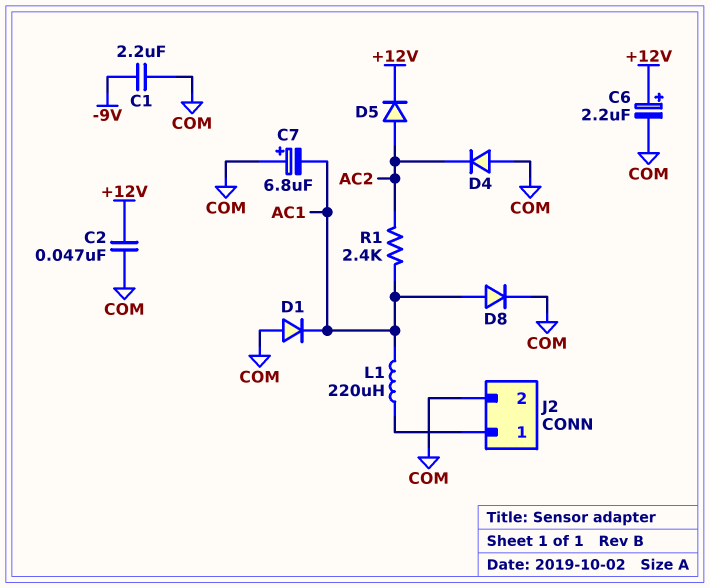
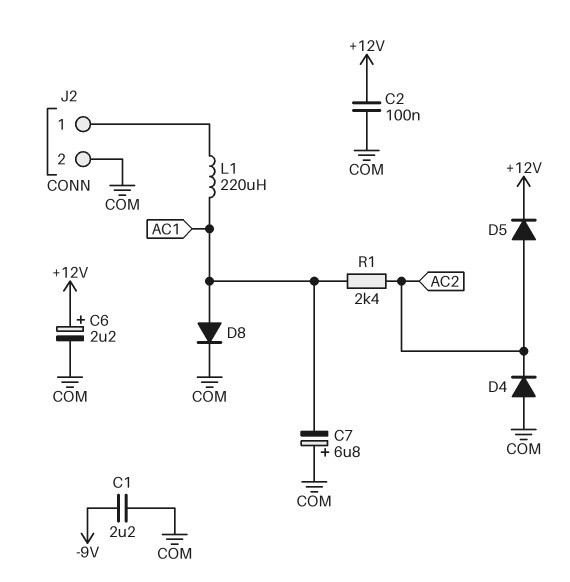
C2: 47nF (+12V, COM) -> 100nF (+12V, COM)
D1: diode (A COM, K AC1) -> none

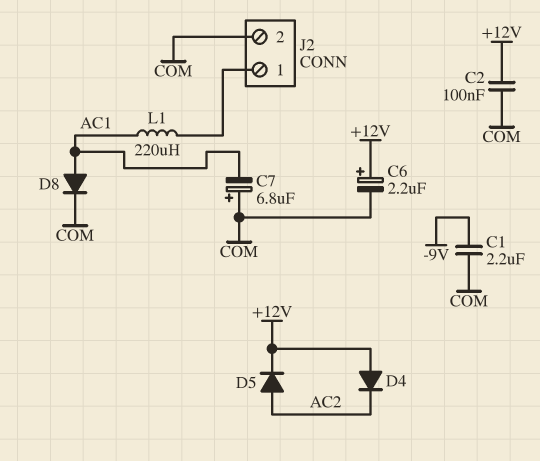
D4: diode (A COM, K AC2) -> diode (A +12V, K AC2)
R1: 2.4k (AC1, AC2) -> none

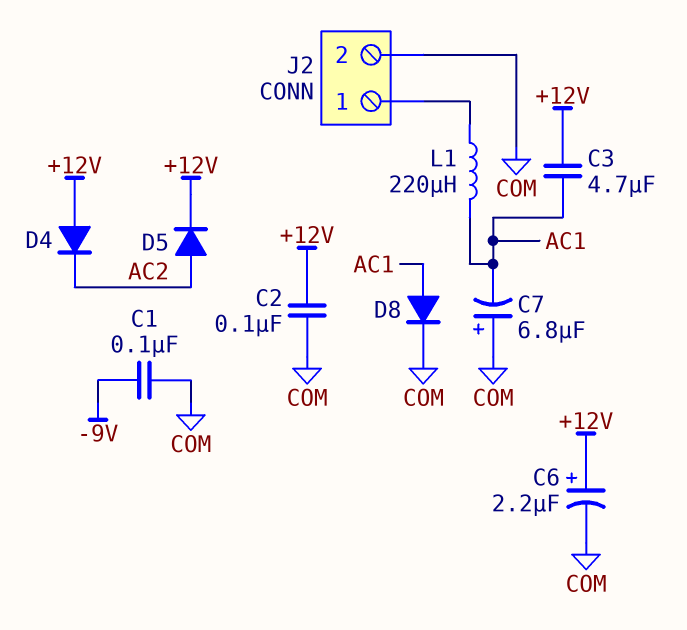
C1: 2.2uF (-9V, COM) -> 100nF (-9V, COM)
C3: none -> 4.7uF (+12V, AC1)

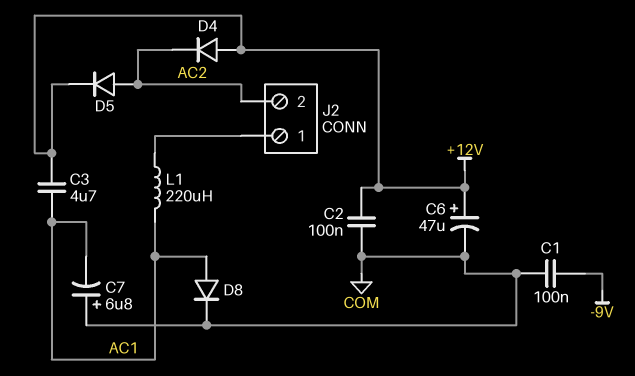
C6: 2.2uF (plus +12V, minus COM) -> 47uF (plus +12V, minus COM)
J2 pin 2: COM -> AC2

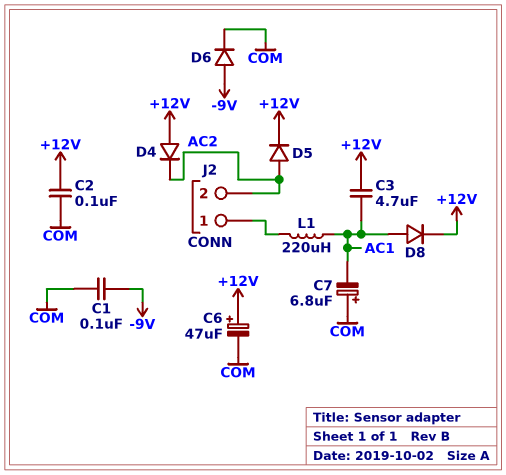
D6: none -> diode (A -9V, K COM)
D8: diode (A AC1, K COM) -> diode (A AC1, K +12V)

